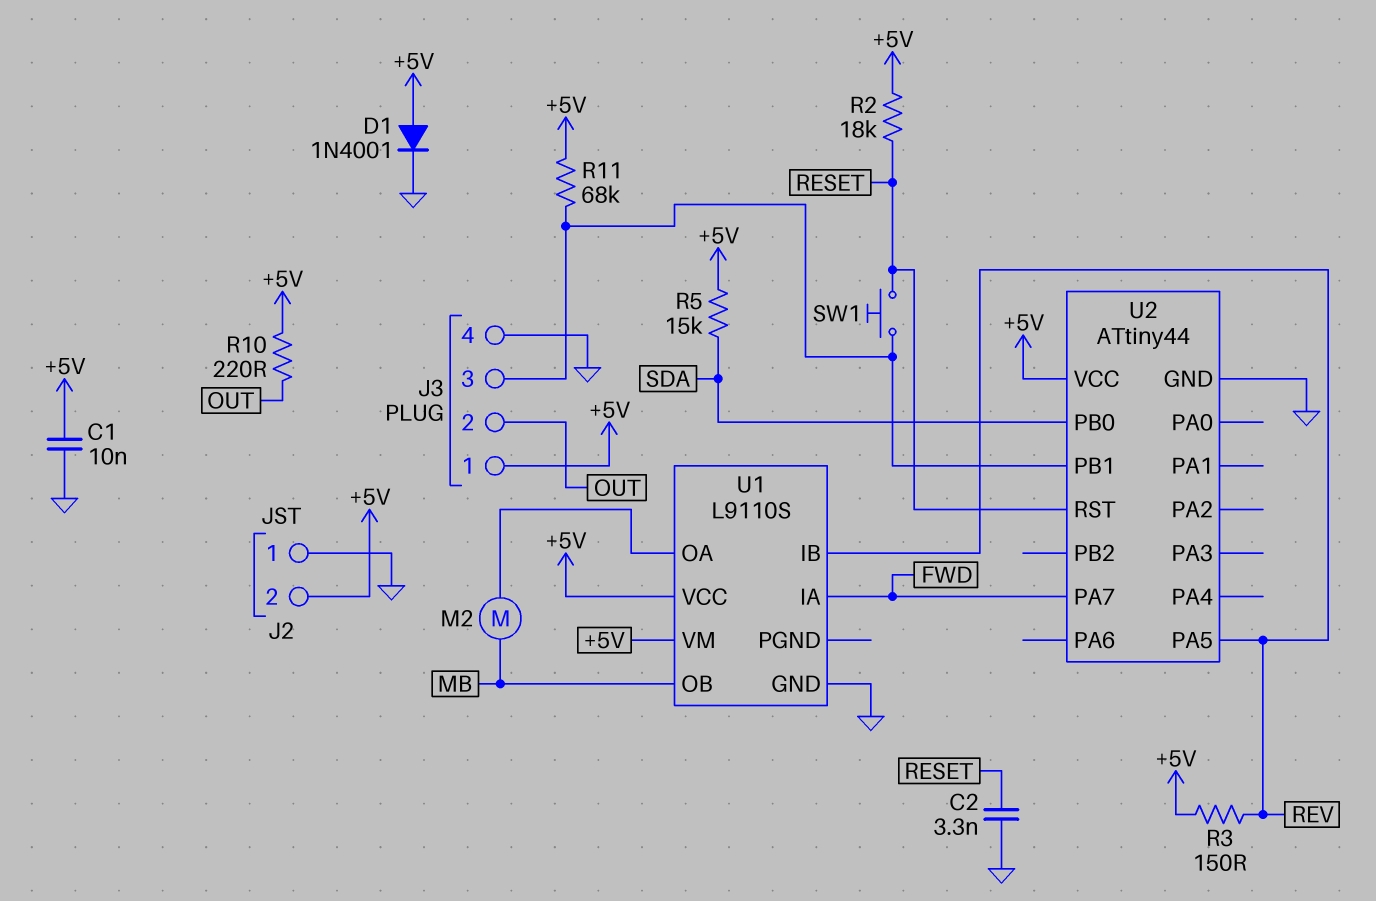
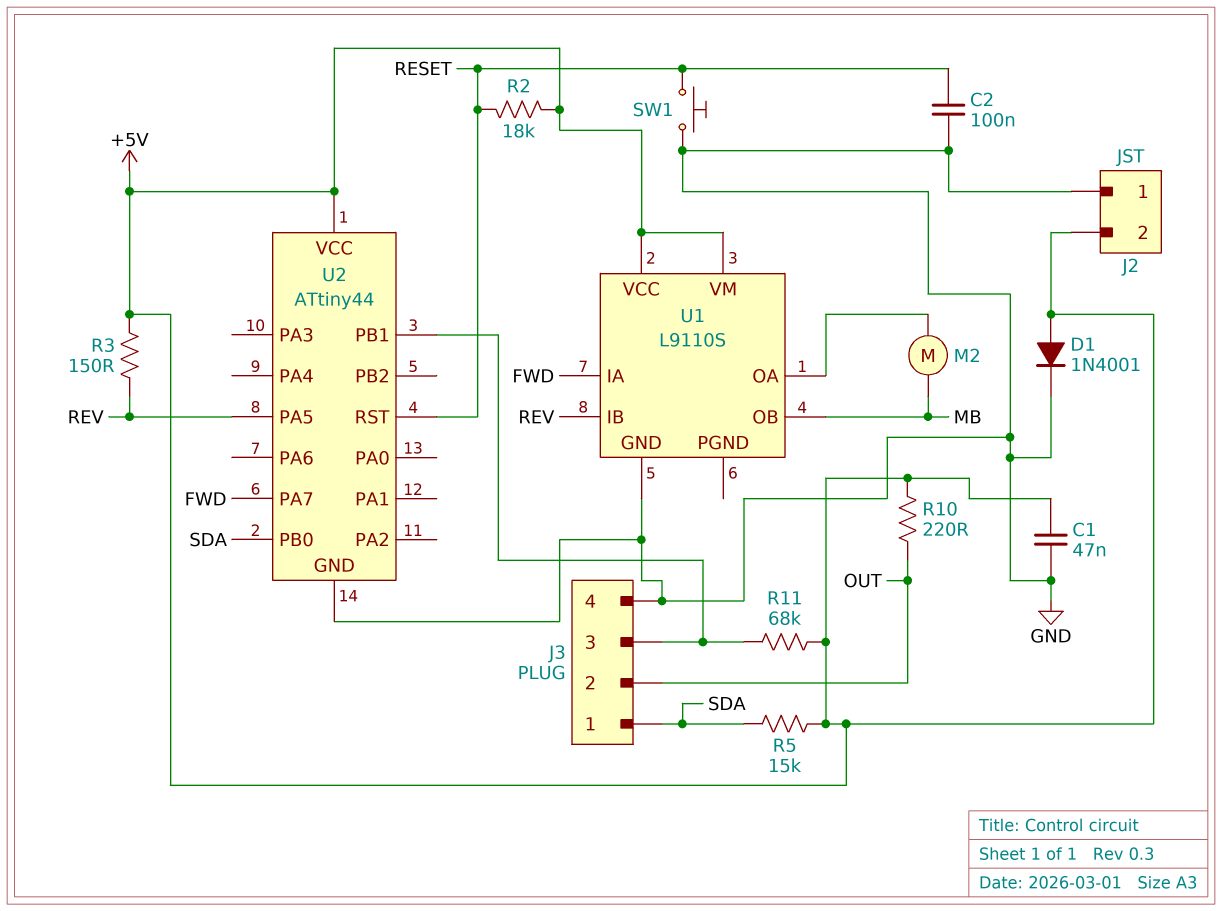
C1: 10nF (+5V, GND) -> 47nF (+5V, GND)
C2: 3.3nF (GND, RESET) -> 100nF (GND, RESET)
J3 pin 1: +5V -> SDA
SW1: button (J3/3, RESET) -> button (GND, RESET)

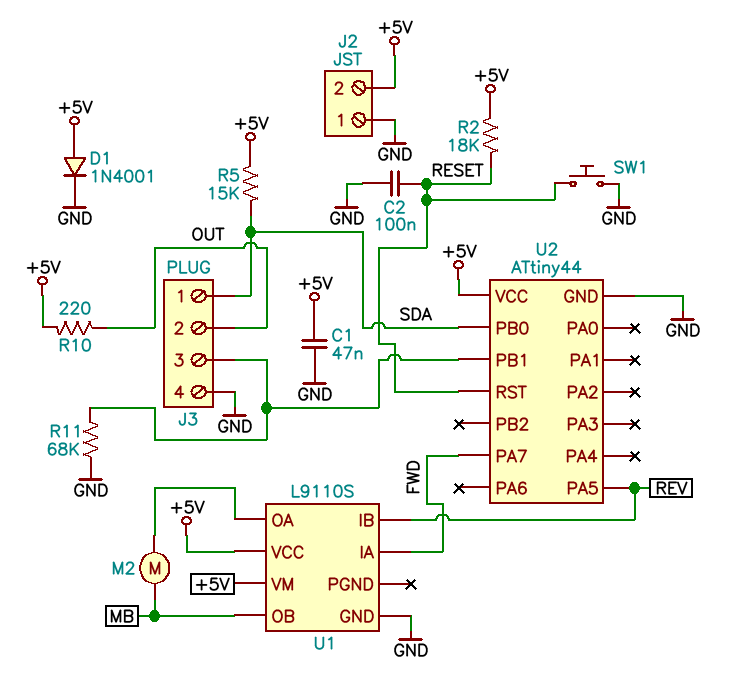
R3: 150 (+5V, REV) -> none
R11: 68k (+5V, J3/3) -> 68k (GND, J3/3)

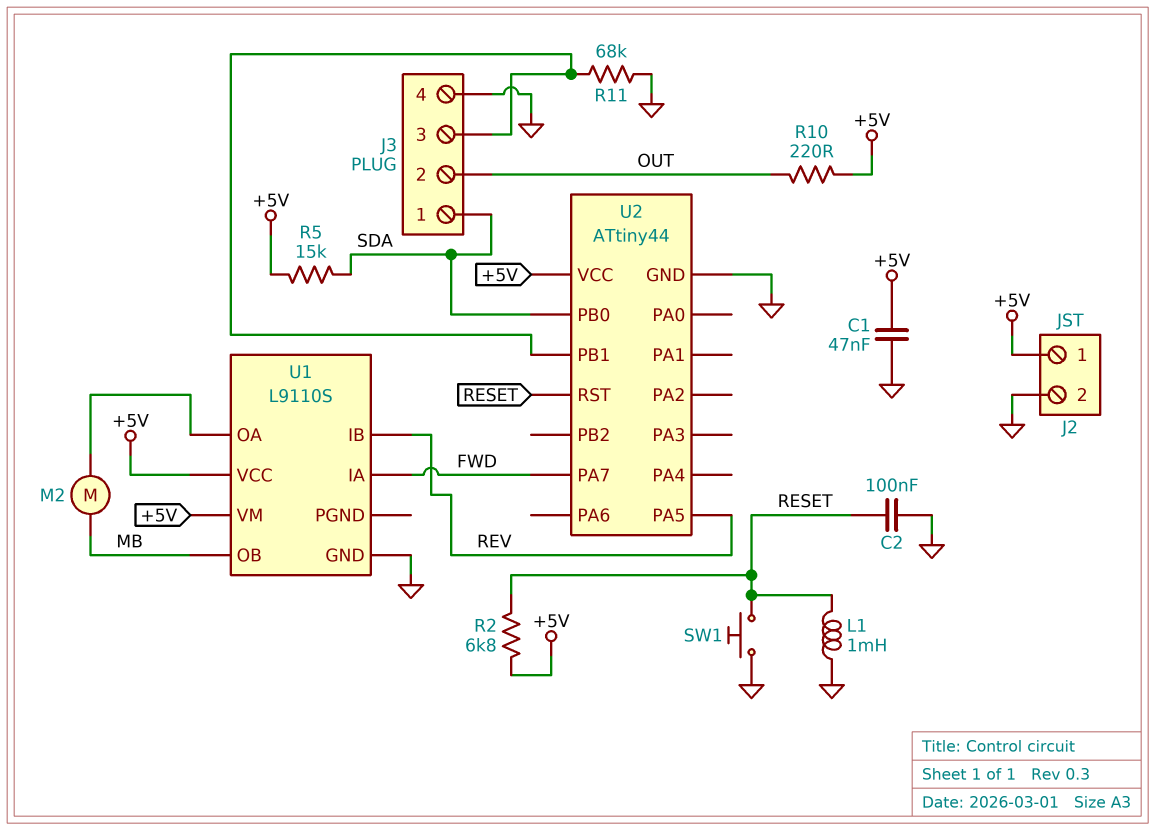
D1: diode 1N4001 (A +5V, K GND) -> none
J2 pin 1: GND -> +5V
J2 pin 2: +5V -> GND
L1: none -> 1mH (GND, RESET)
R2: 18k (+5V, RESET) -> 6.8k (+5V, RESET)

